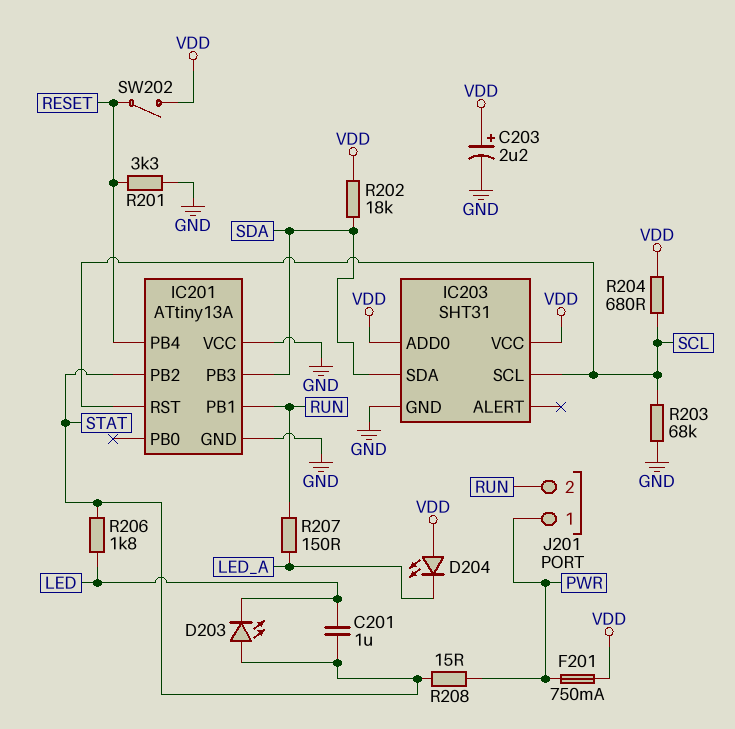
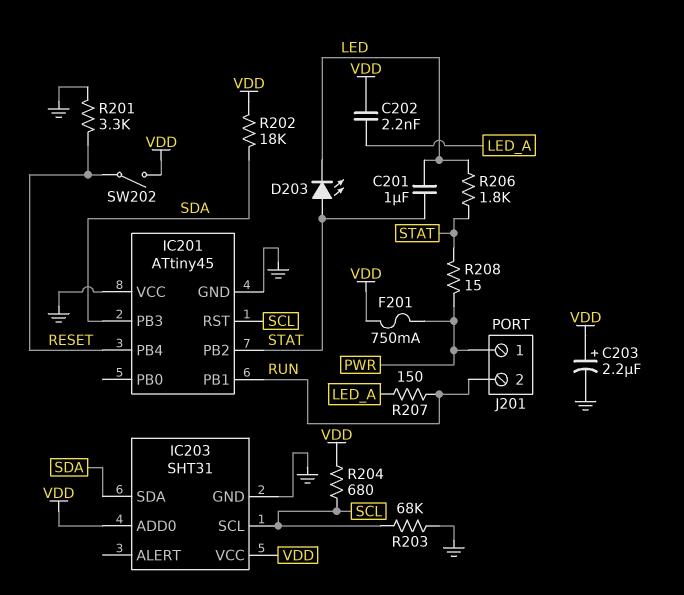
C202: none -> 2.2nF (LED_A, VDD)
D204: LED (A VDD, K LED_A) -> none
IC201: ATtiny13A -> ATtiny45

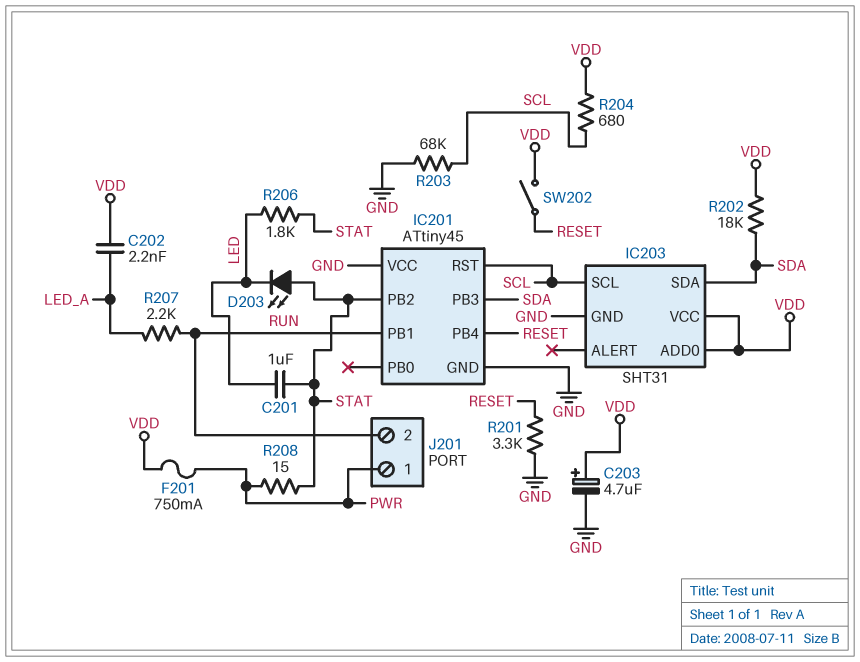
C203: 2.2uF (plus VDD, minus GND) -> 4.7uF (plus VDD, minus GND)
R207: 150 (LED_A, RUN) -> 2.2k (LED_A, RUN)

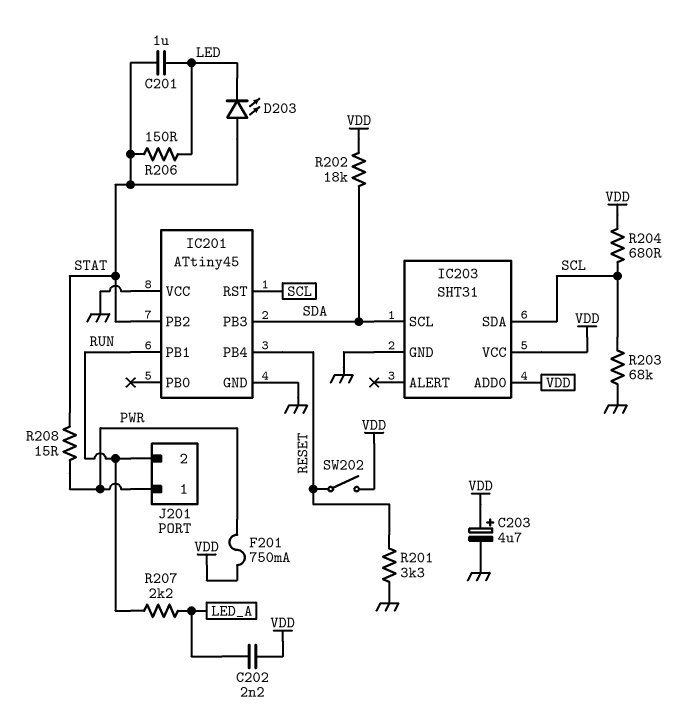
IC203 pin SCL: SCL -> SDA
IC203 pin SDA: SDA -> SCL
R206: 1.8k (LED, STAT) -> 150 (LED, STAT)

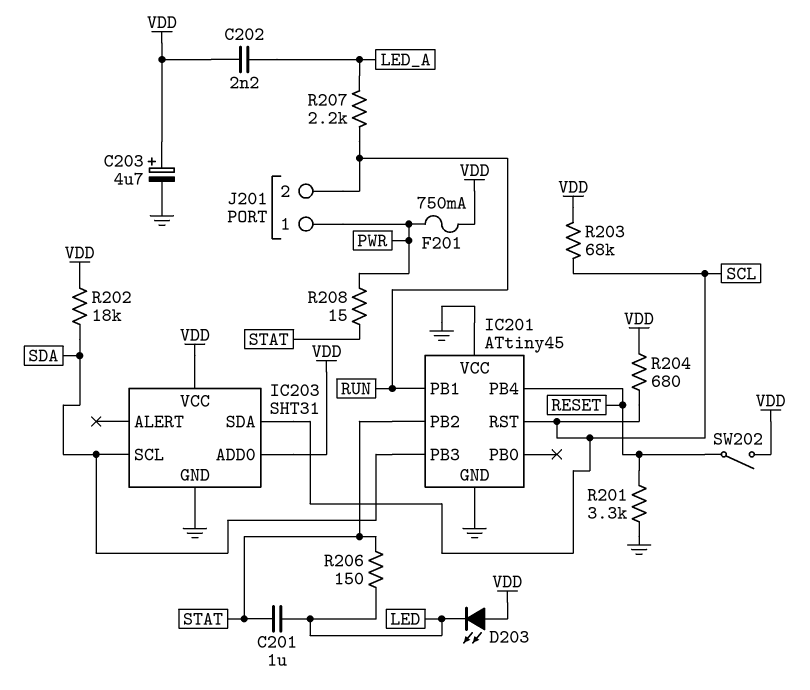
D203: LED (A STAT, K LED) -> LED (A VDD, K LED)
R203: 68k (GND, SCL) -> 68k (SCL, VDD)

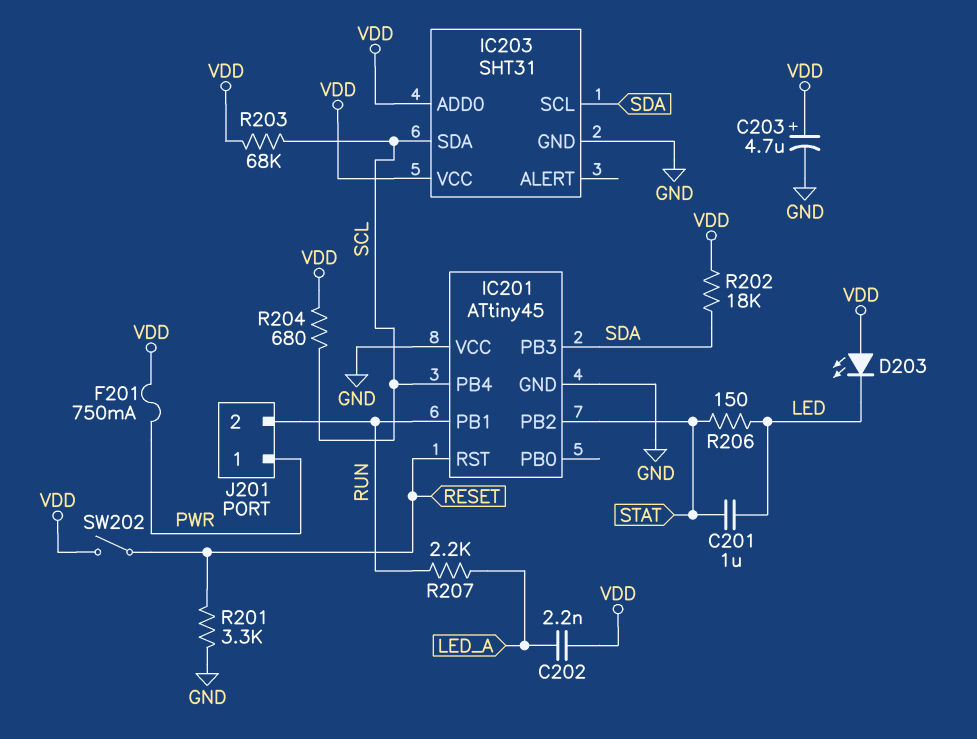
IC201 pin PB4: RESET -> SCL
IC201 pin RST: SCL -> RESET
R208: 15 (PWR, STAT) -> none

